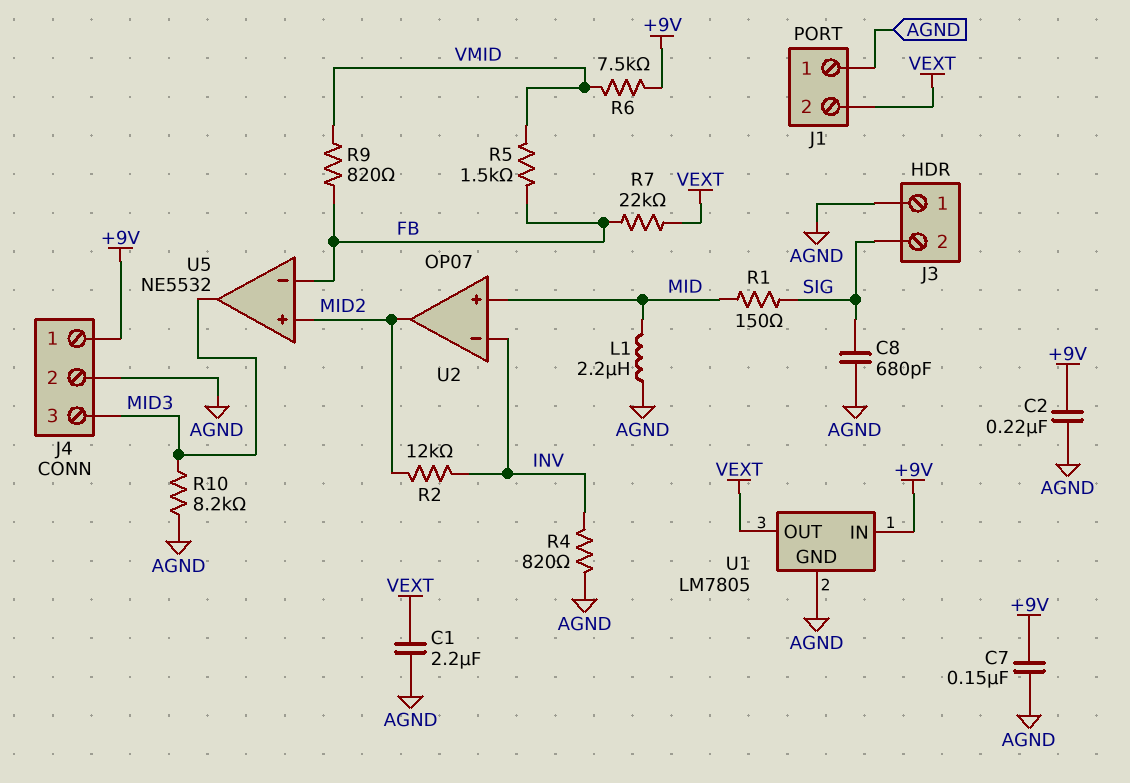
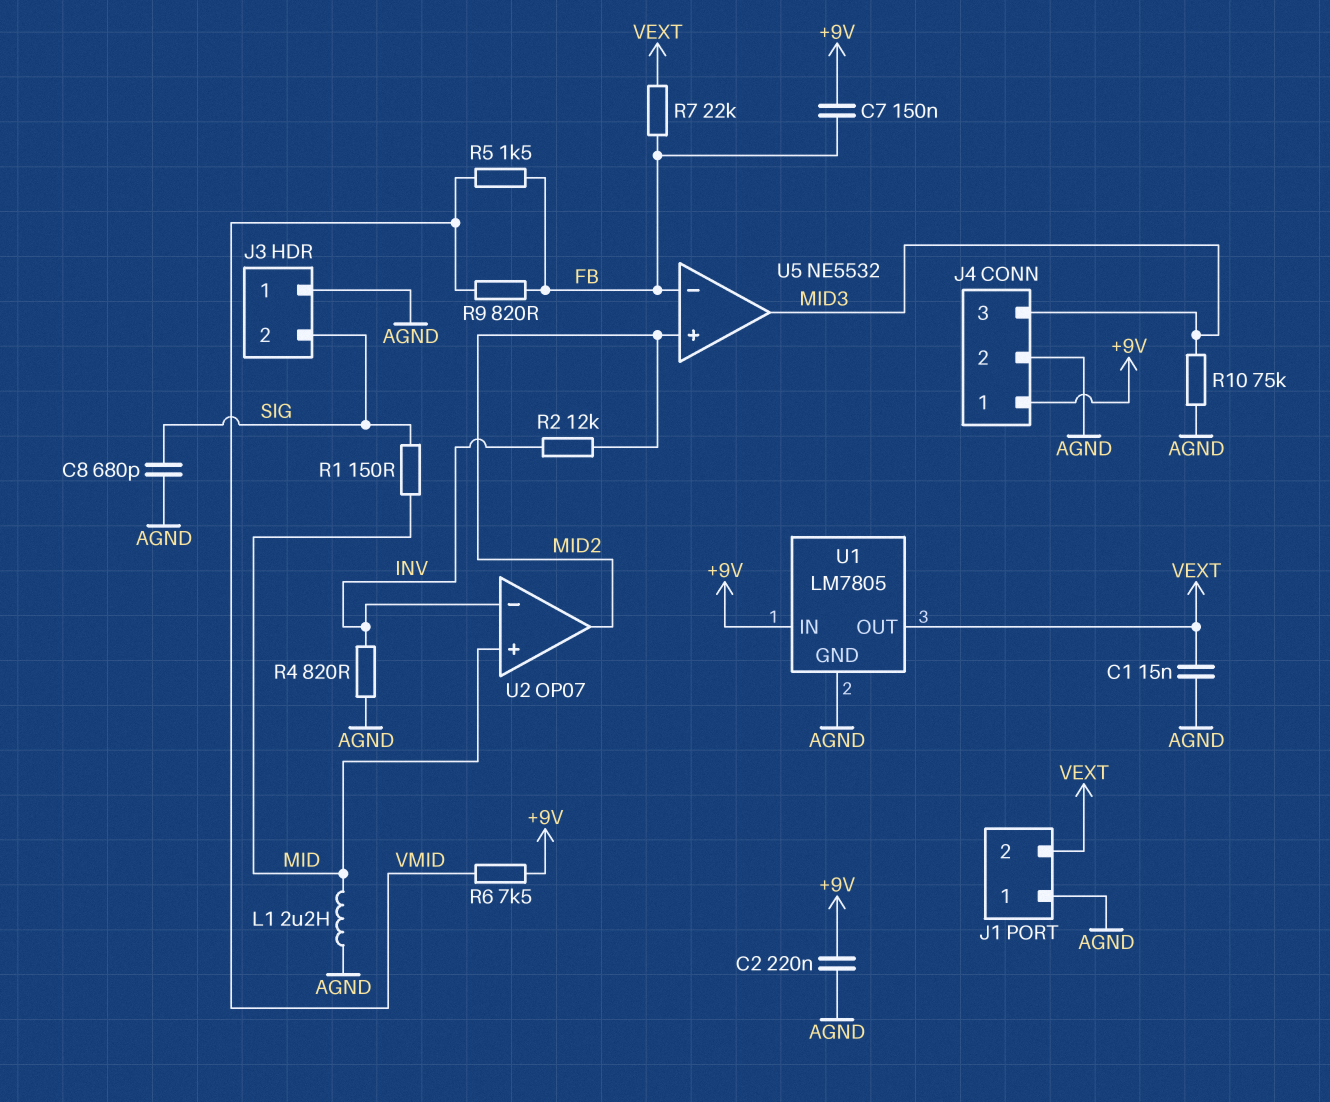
C1: 2.2uF (AGND, VEXT) -> 15nF (AGND, VEXT)
C7: 150nF (+9V, AGND) -> 150nF (+9V, FB)
R10: 8.2k (AGND, MID3) -> 75k (AGND, MID3)

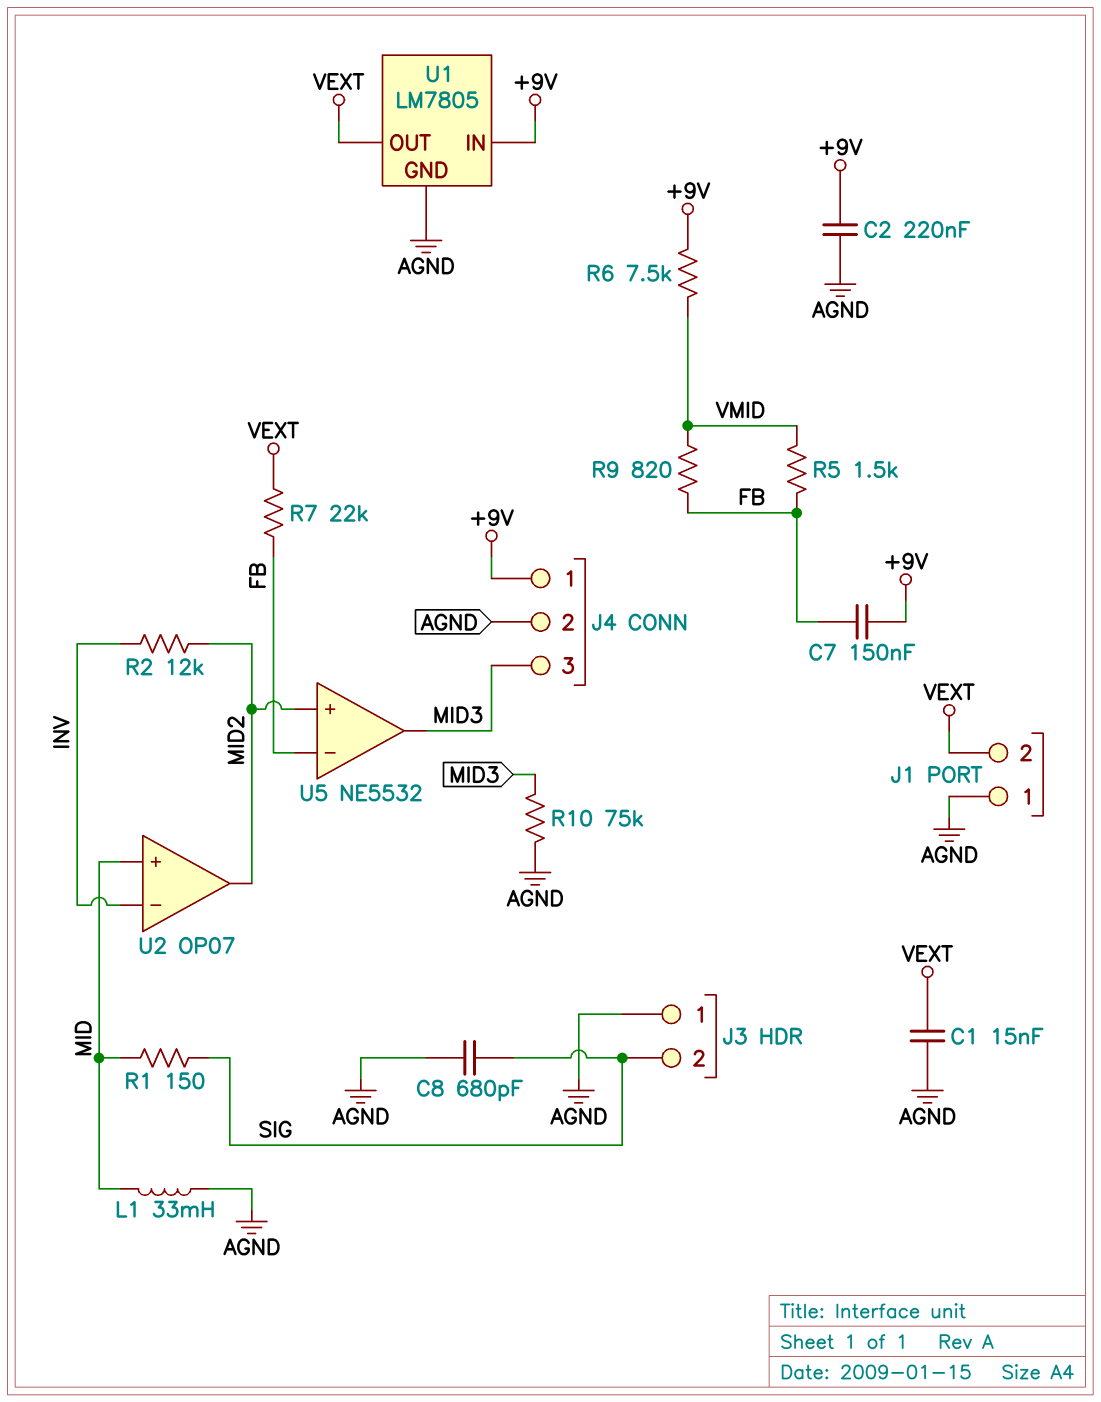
L1: 2.2uH (AGND, MID) -> 33mH (AGND, MID)
R4: 820 (AGND, INV) -> none

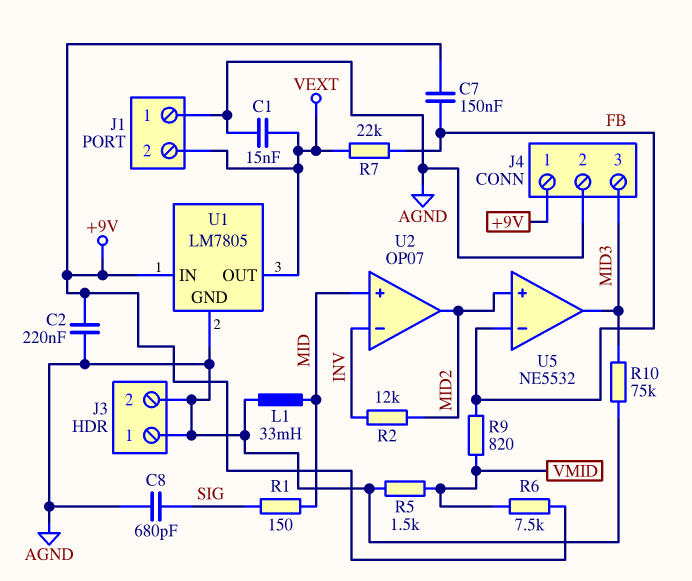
J3 pin 2: SIG -> AGND
R5: 1.5k (FB, VMID) -> 1.5k (AGND, VMID)

